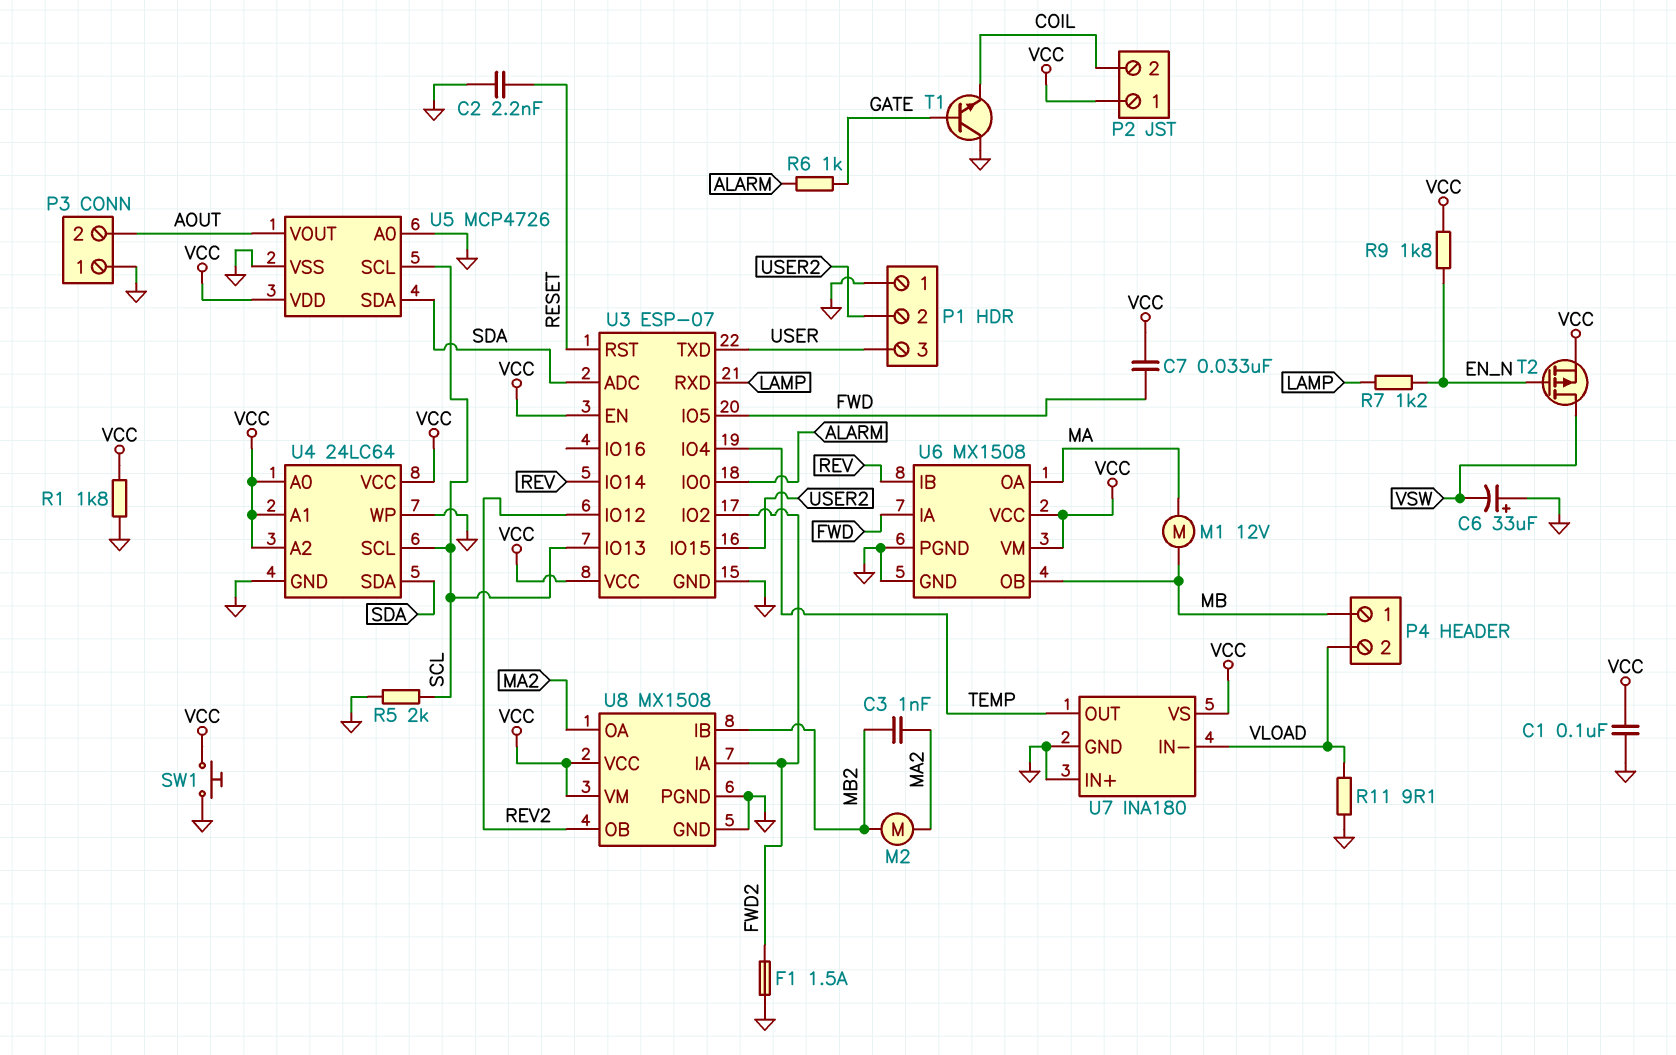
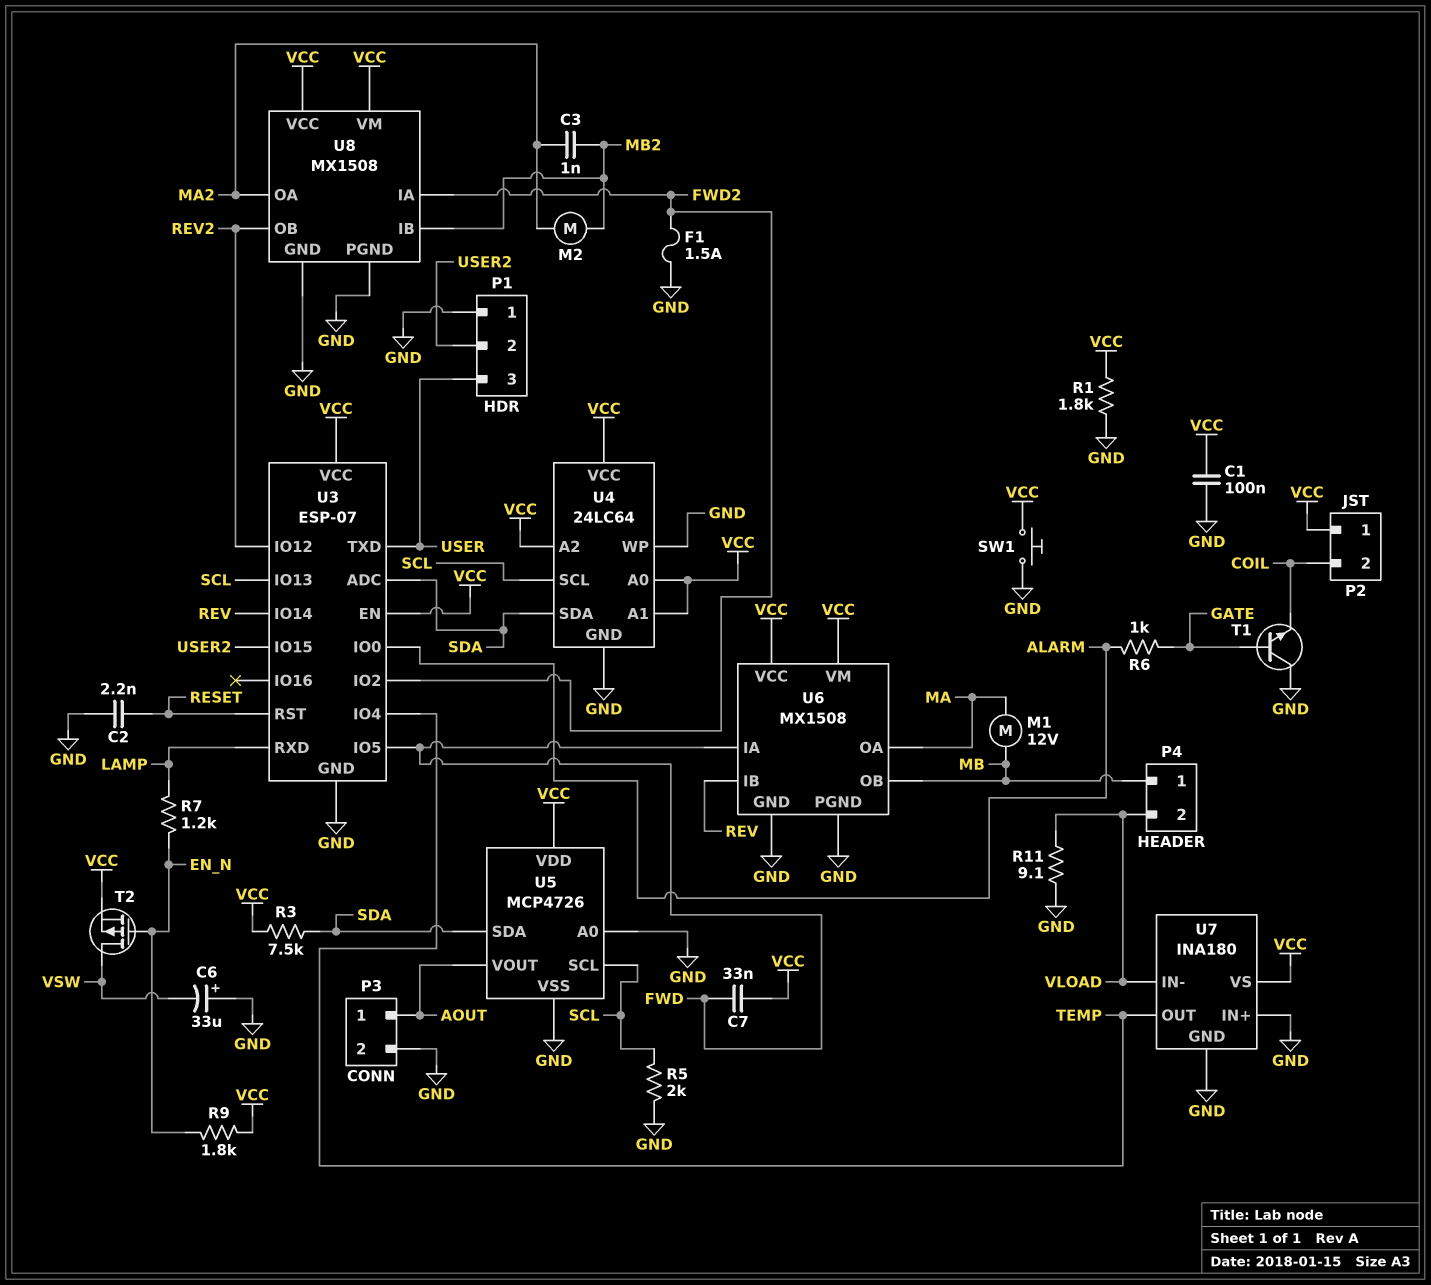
P3 pin 1: GND -> AOUT
P3 pin 2: AOUT -> GND
R3: none -> 7.5k (SDA, VCC)

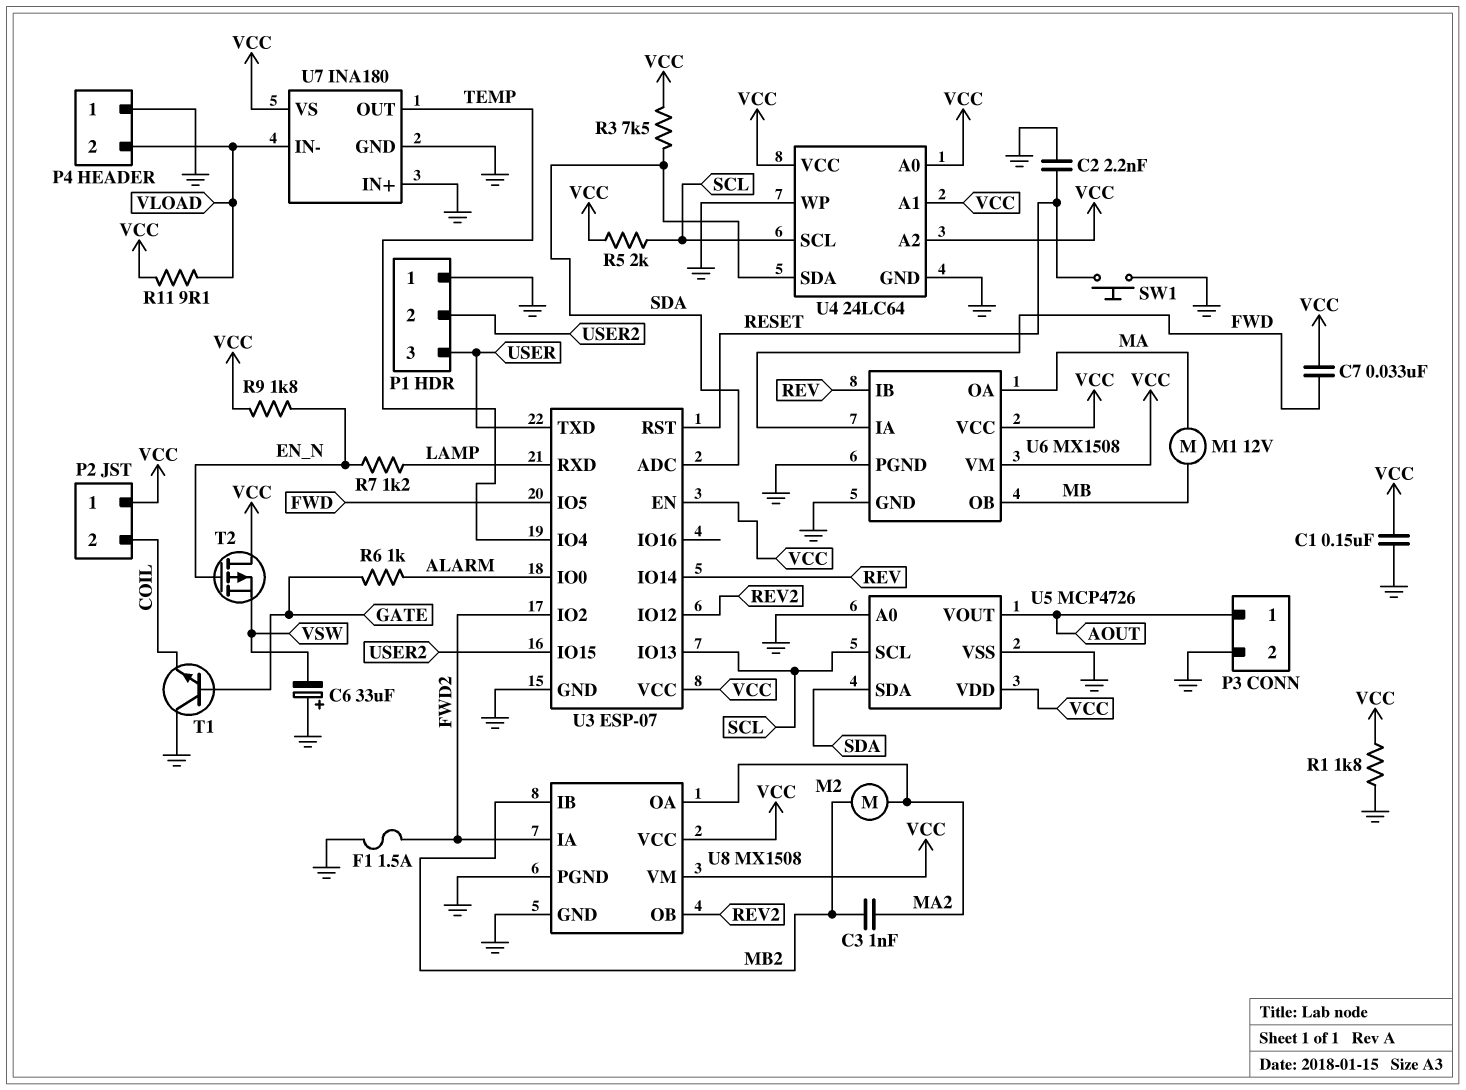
C1: 100nF (GND, VCC) -> 150nF (GND, VCC)
P4 pin 1: MB -> GND
R5: 2k (GND, SCL) -> 2k (SCL, VCC)
R11: 9.1 (GND, VLOAD) -> 9.1 (VCC, VLOAD)
SW1: button (GND, VCC) -> button (GND, RESET)
T2: PMOS (G EN_N, D VSW, S VCC) -> PMOS (G EN_N, D VCC, S VSW)

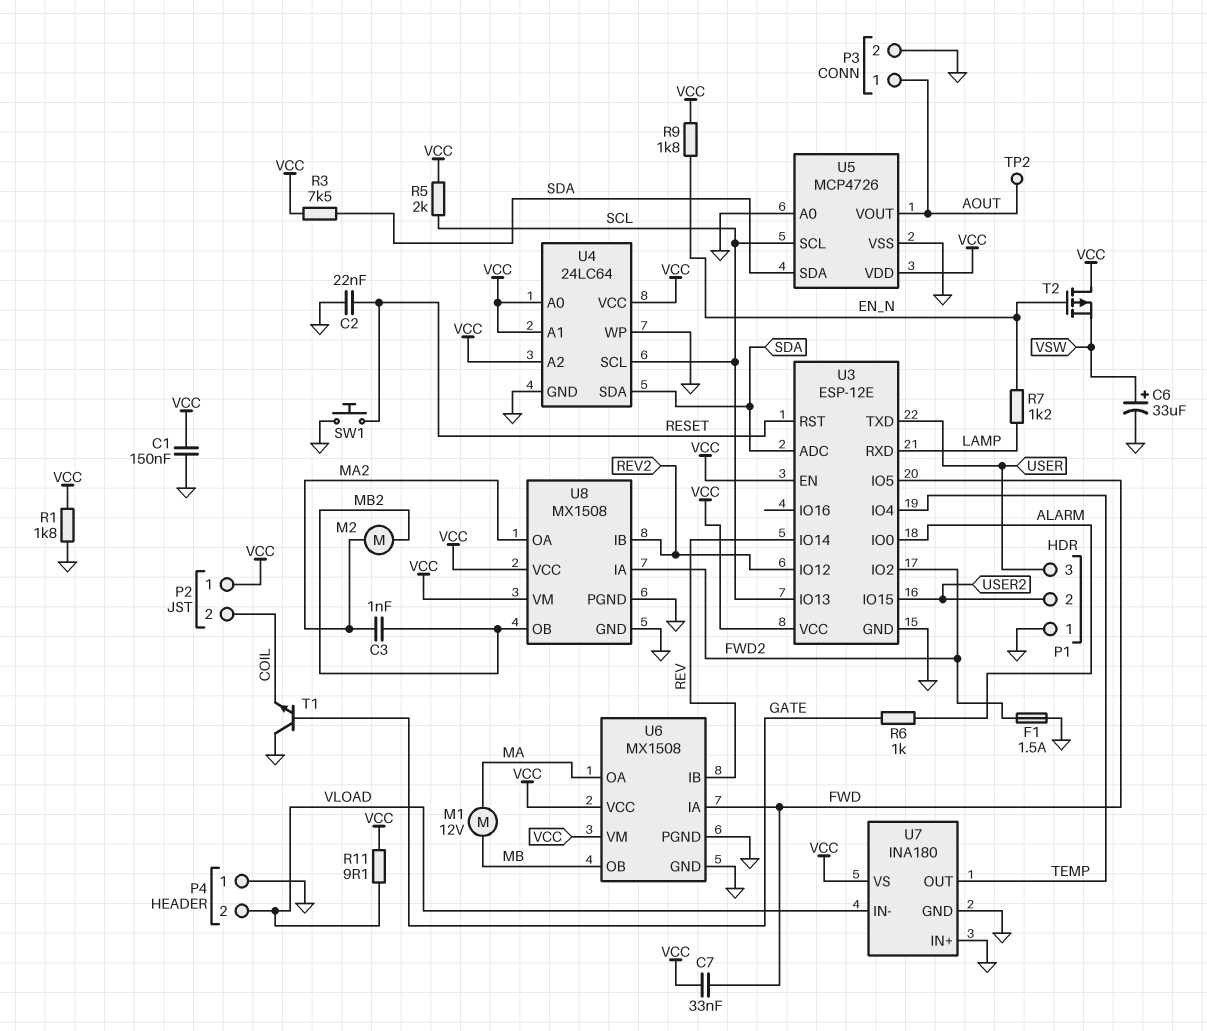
C2: 2.2nF (GND, RESET) -> 22nF (GND, RESET)
C6: 33uF (plus GND, minus VSW) -> 33uF (plus VSW, minus GND)
TP2: none -> test point (AOUT)
U3: ESP-07 -> ESP-12E
U8 pin IB: MB2 -> REV2
U8 pin OB: REV2 -> MB2

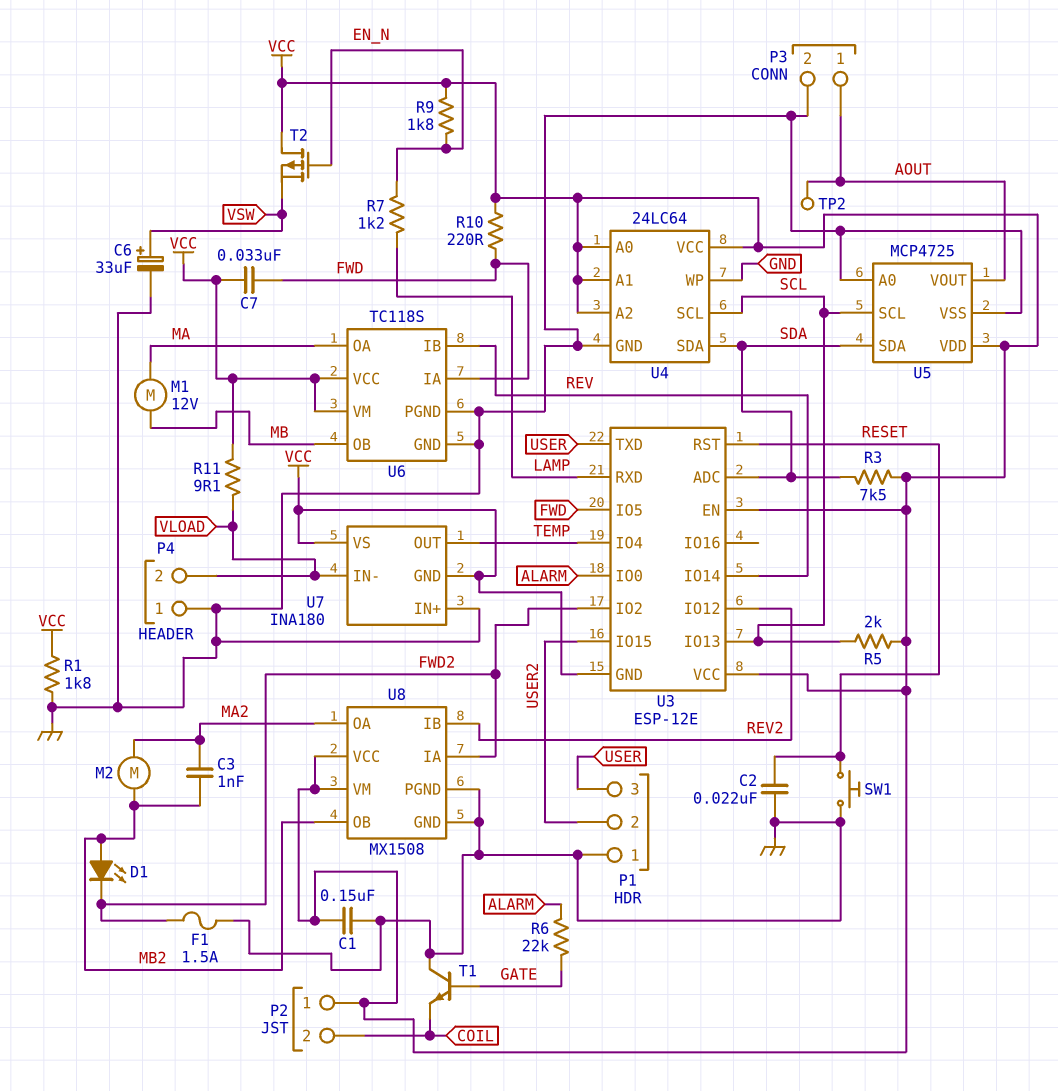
D1: none -> LED (A MB2, K FWD2)
R6: 1k (ALARM, GATE) -> 22k (ALARM, GATE)
R10: none -> 220 (FWD, VCC)
U3 pin GND: GND -> VCC
U5: MCP4726 -> MCP4725
U6: MX1508 -> TC118S
U7 pin GND: GND -> VCC

